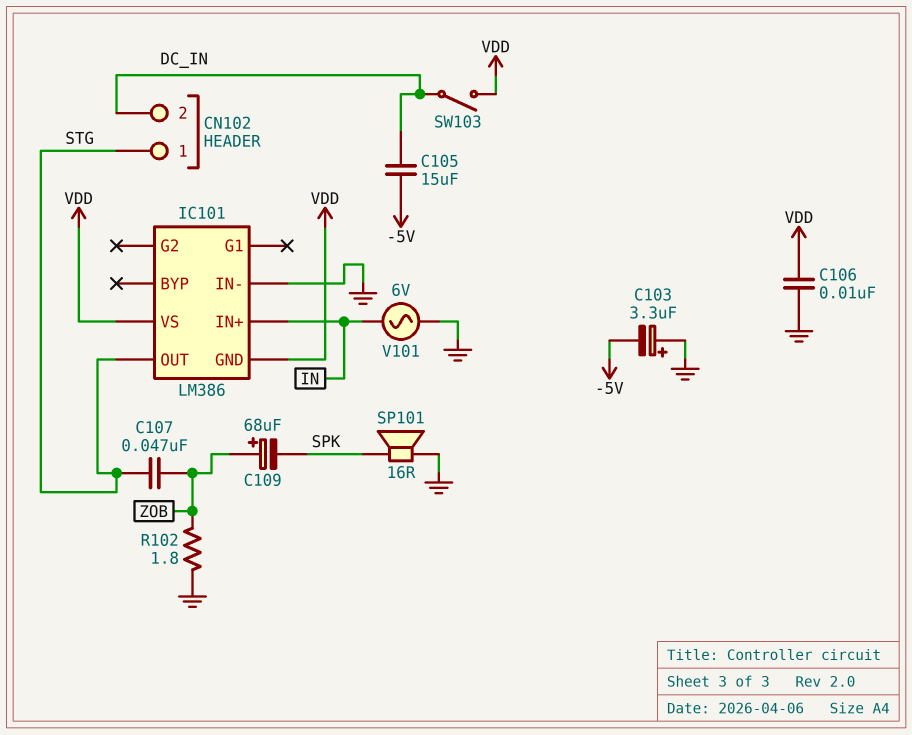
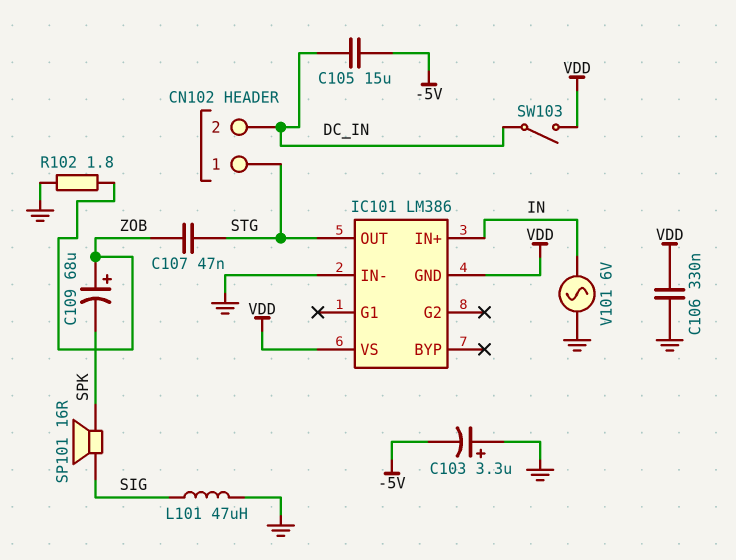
C106: 10nF (GND, VDD) -> 330nF (GND, VDD)
L101: none -> 47uH (GND, SIG)
SP101: speaker 16R (GND, SPK) -> speaker 16R (SIG, SPK)

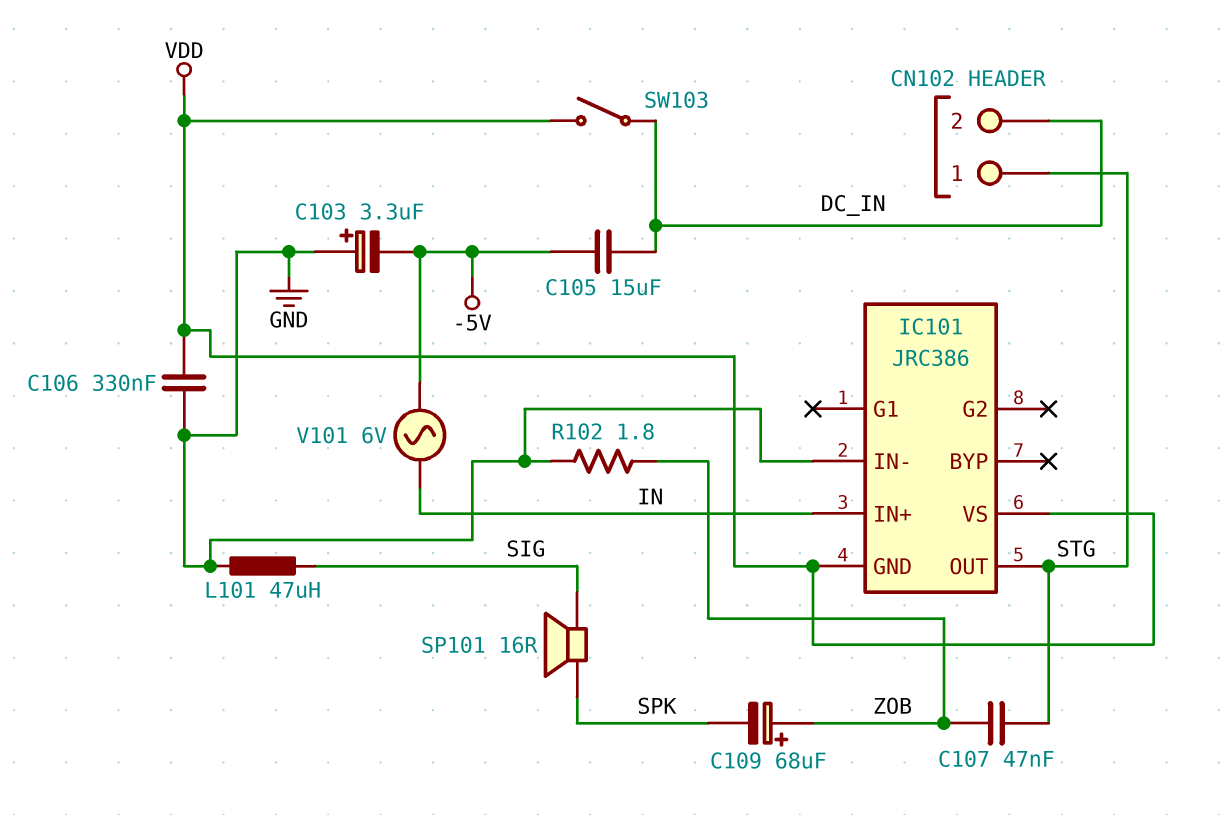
IC101: LM386 -> JRC386
V101: AC 6V (GND, IN) -> AC 6V (-5V, IN)

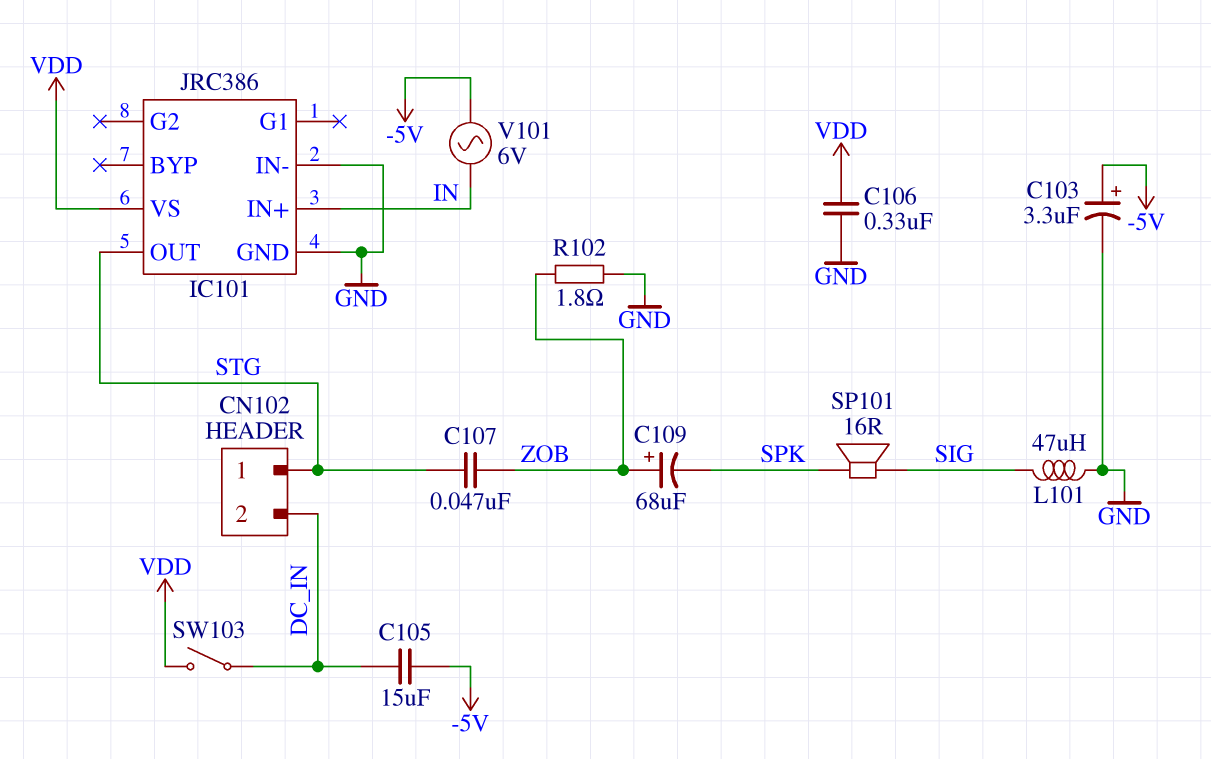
C103: 3.3uF (plus GND, minus -5V) -> 3.3uF (plus -5V, minus GND)
IC101 pin GND: VDD -> GND

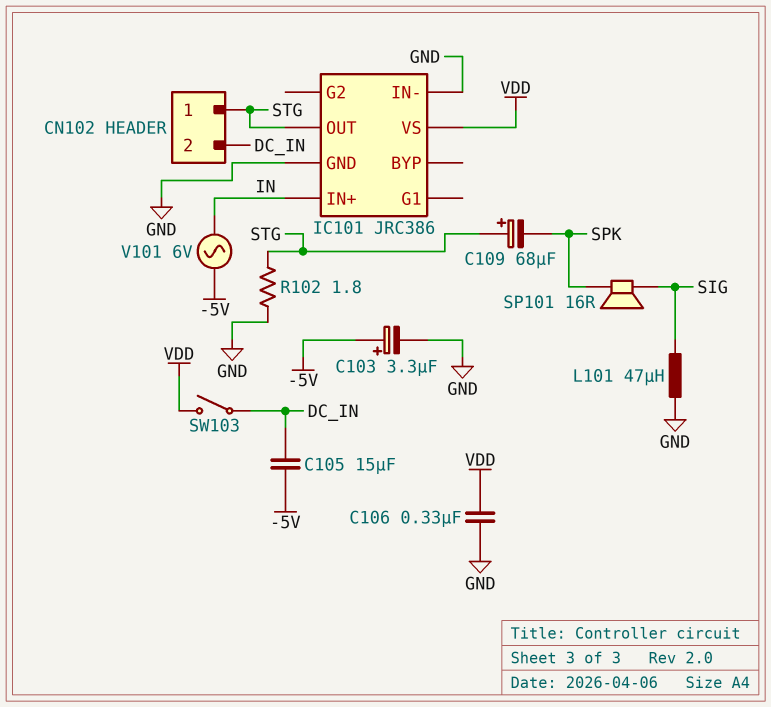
C107: 47nF (STG, ZOB) -> none
C109: 68uF (plus ZOB, minus SPK) -> 68uF (plus STG, minus SPK)
R102: 1.8 (GND, ZOB) -> 1.8 (GND, STG)

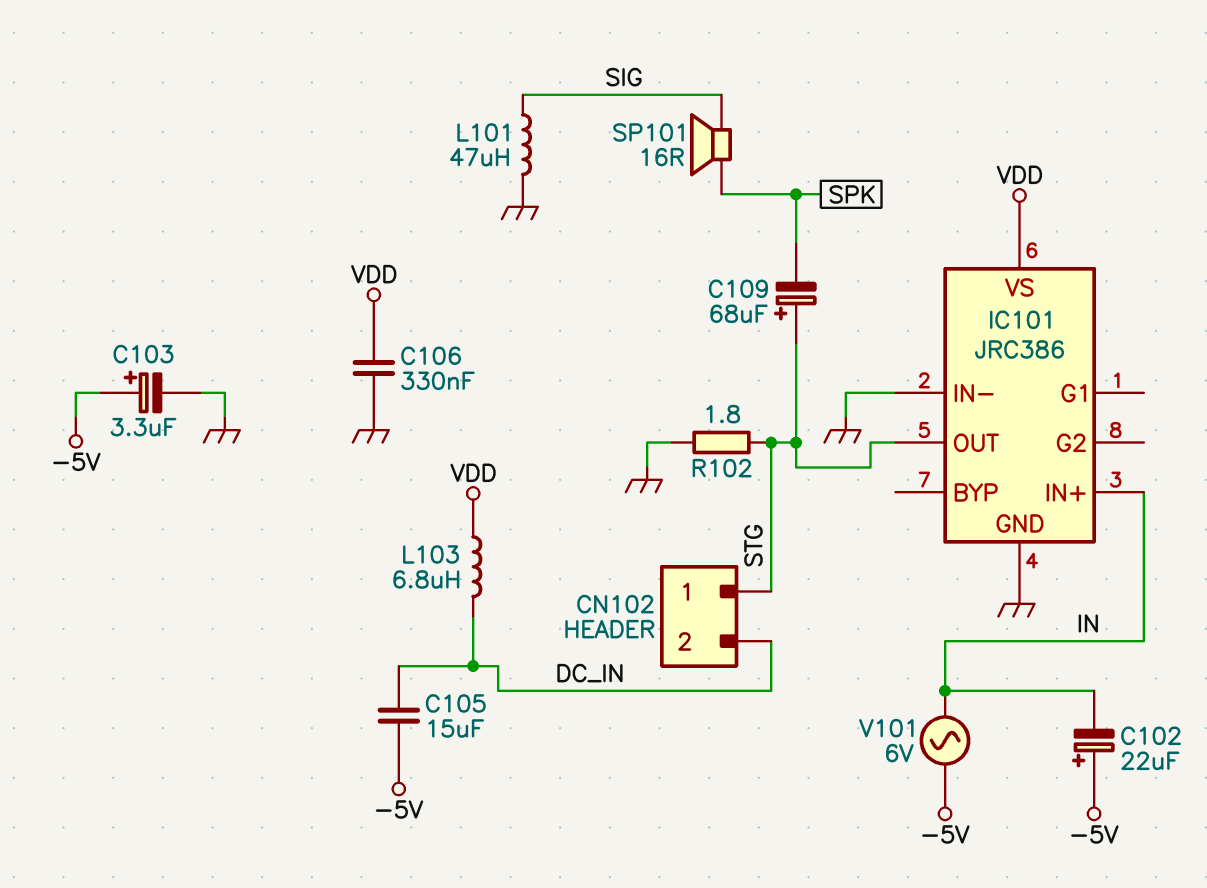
C102: none -> 22uF (plus -5V, minus IN)
L103: none -> 6.8uH (DC_IN, VDD)
SW103: switch (DC_IN, VDD) -> none

